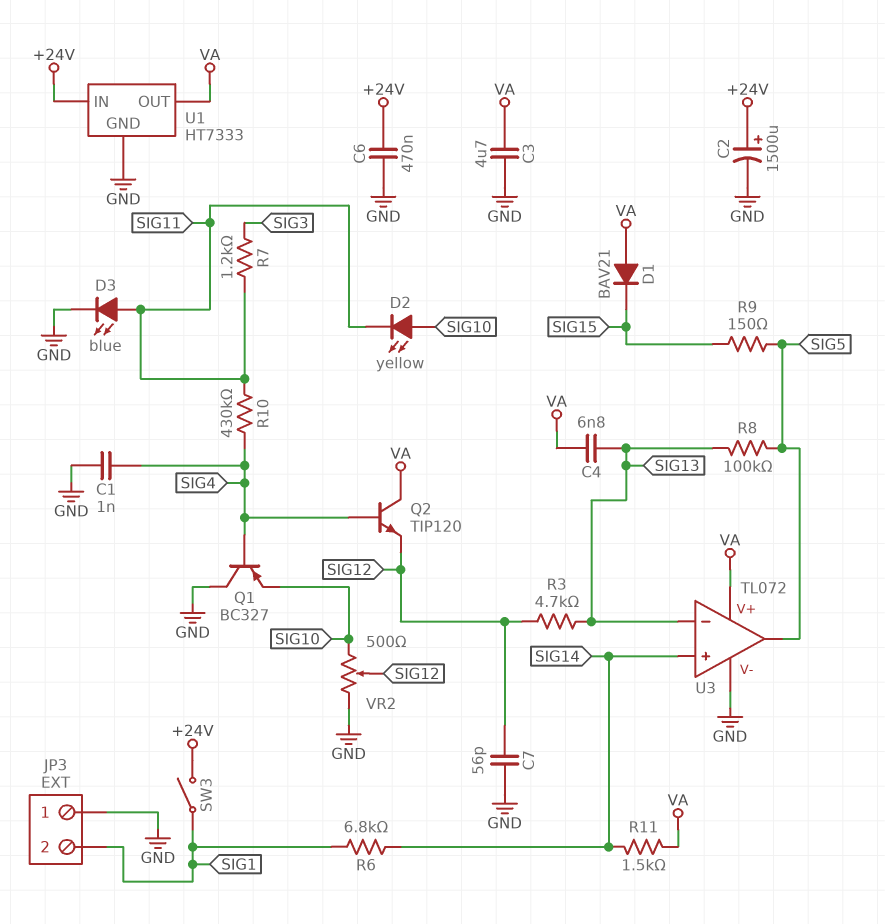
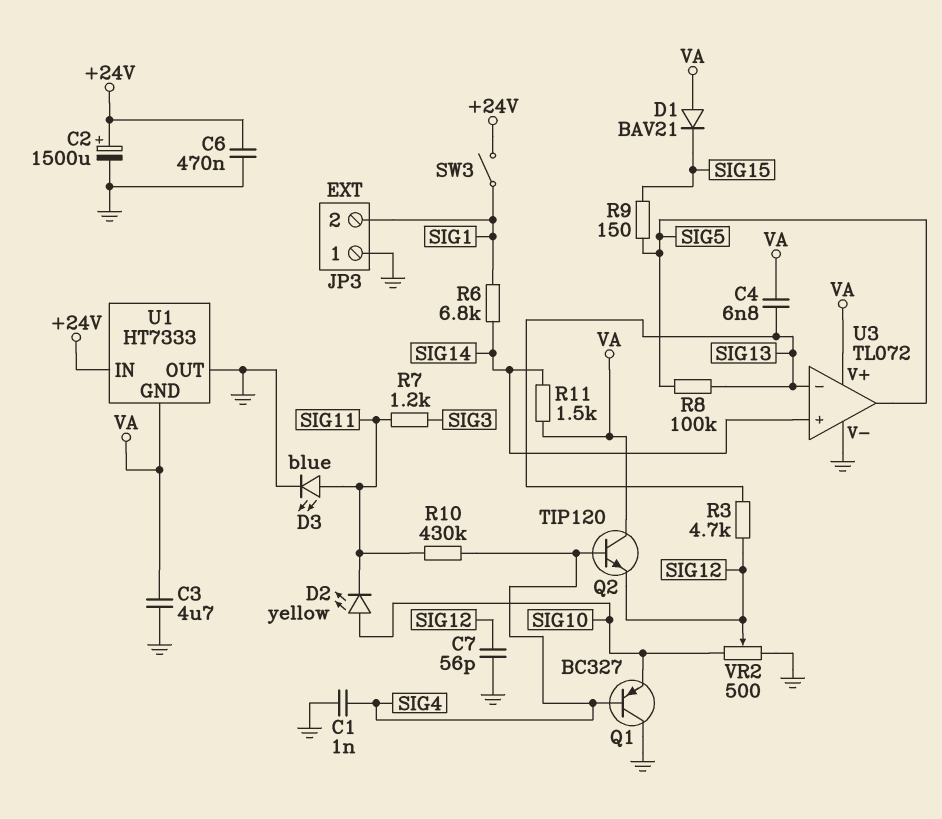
U1 pin GND: GND -> VA
U1 pin OUT: VA -> GND

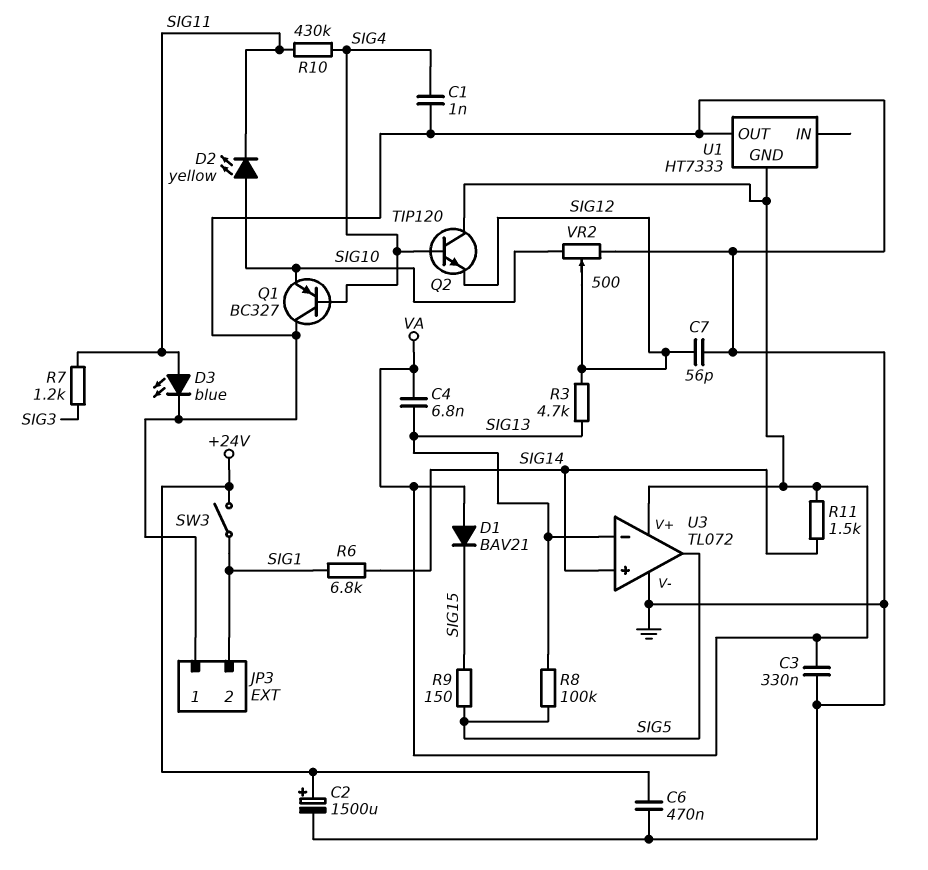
C3: 4.7uF (GND, VA) -> 330nF (GND, VA)
U1 pin IN: +24V -> none

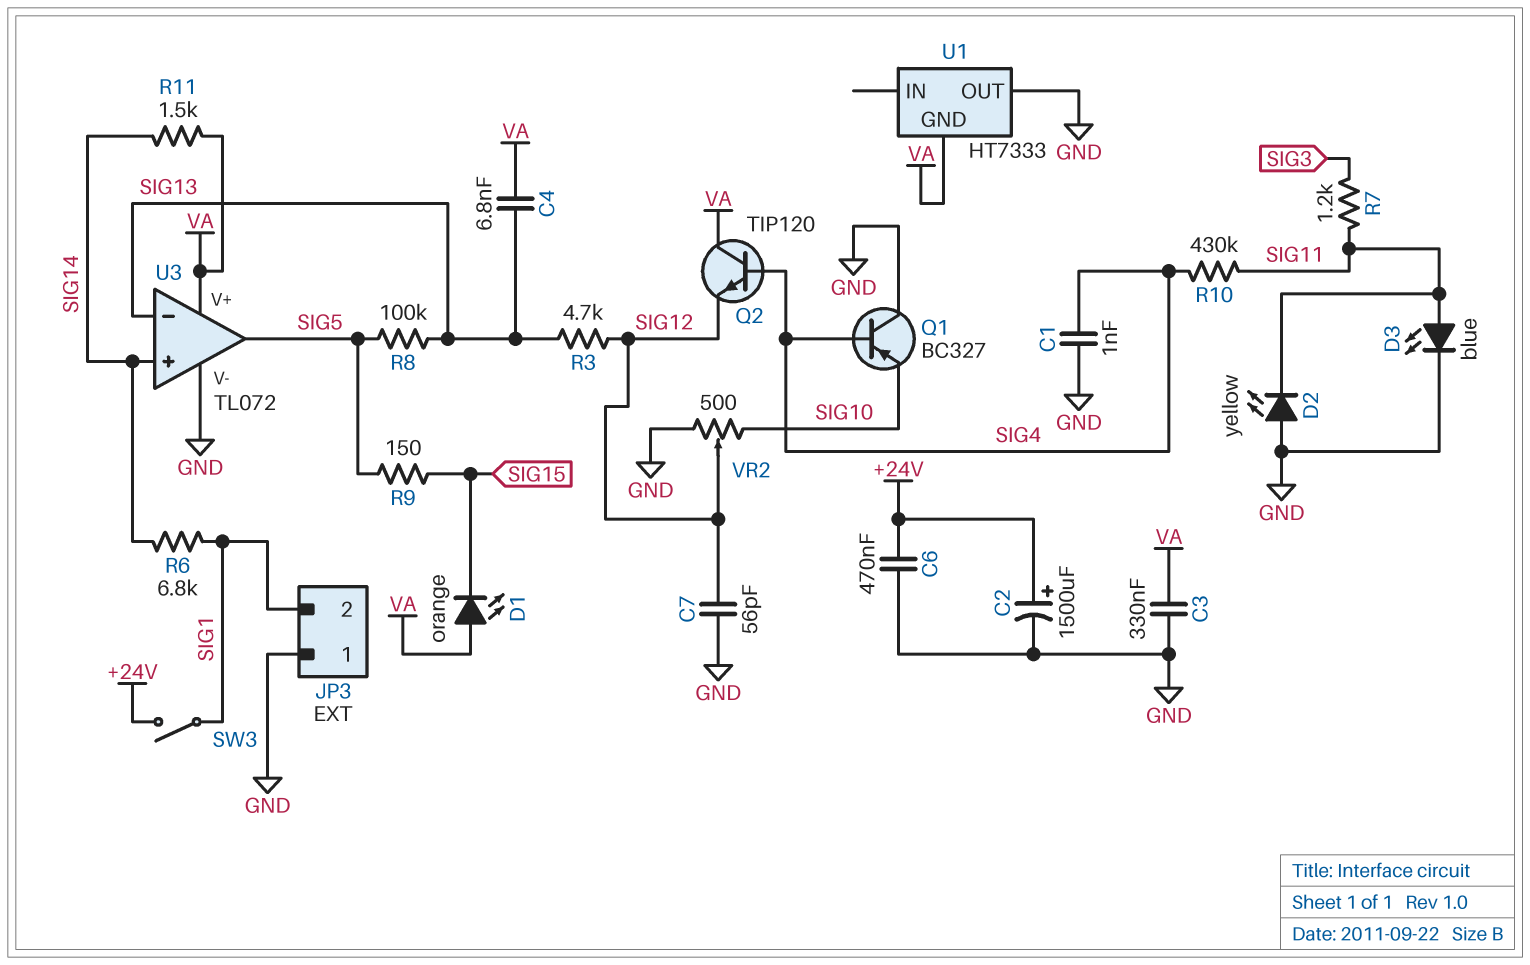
D1: diode BAV21 (A VA, K SIG15) -> LED orange (A VA, K SIG15)
D2: LED yellow (A SIG10, K SIG11) -> LED yellow (A GND, K SIG11)

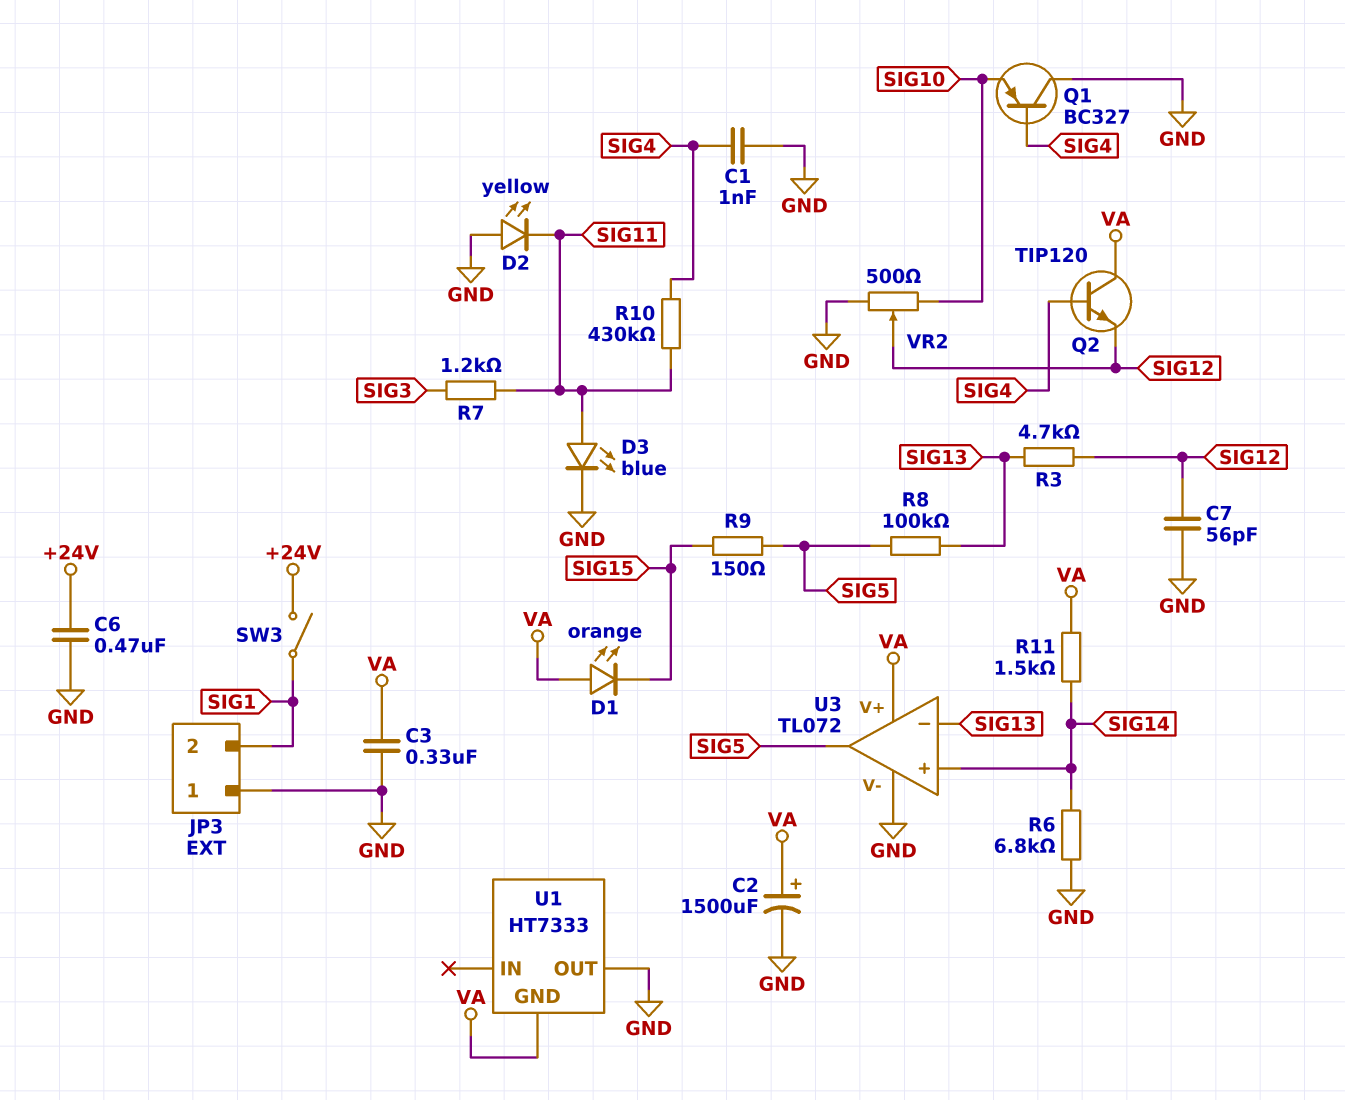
C2: 1500uF (plus +24V, minus GND) -> 1500uF (plus VA, minus GND)
C4: 6.8nF (SIG13, VA) -> none
R6: 6.8k (SIG1, SIG14) -> 6.8k (GND, SIG14)

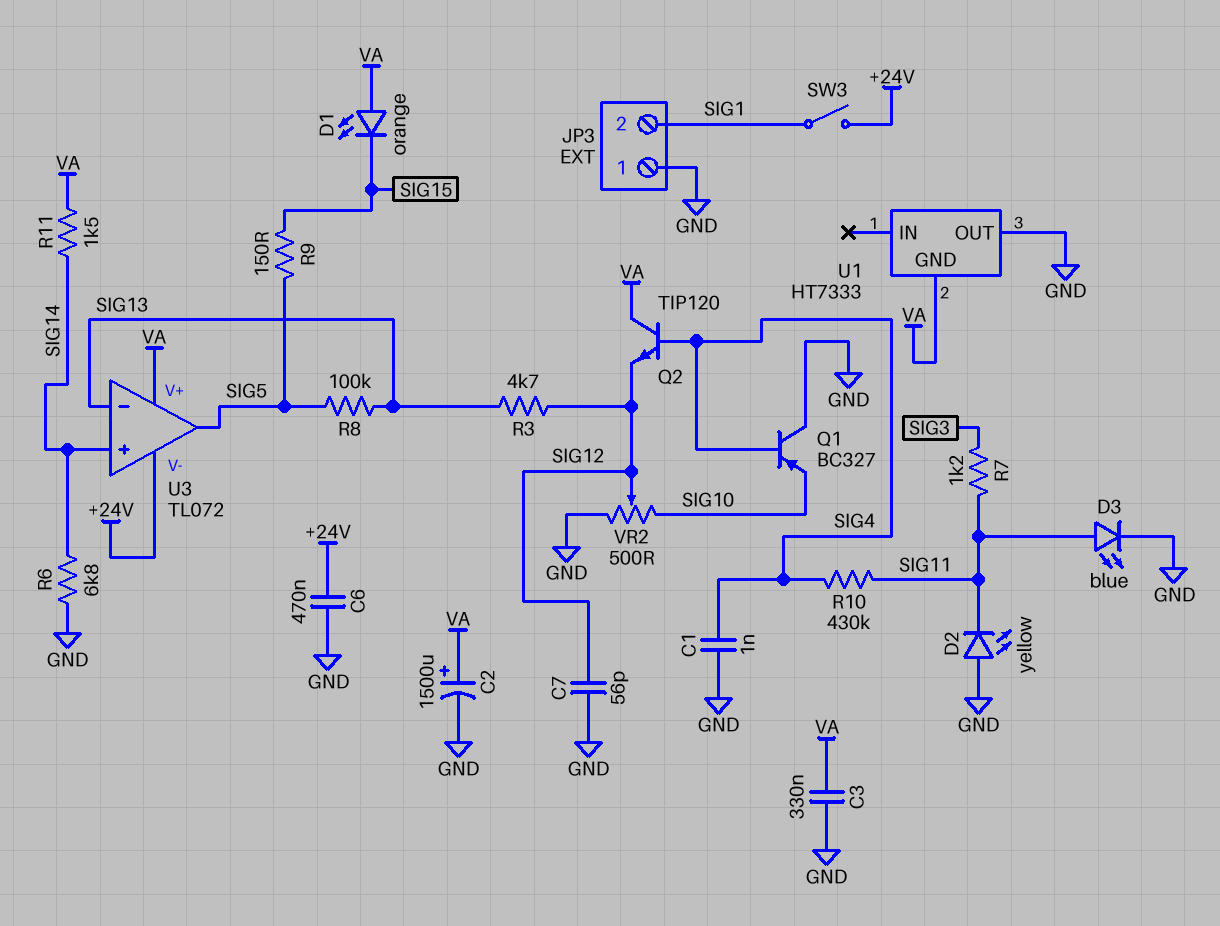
U3 pin V-: GND -> +24V

